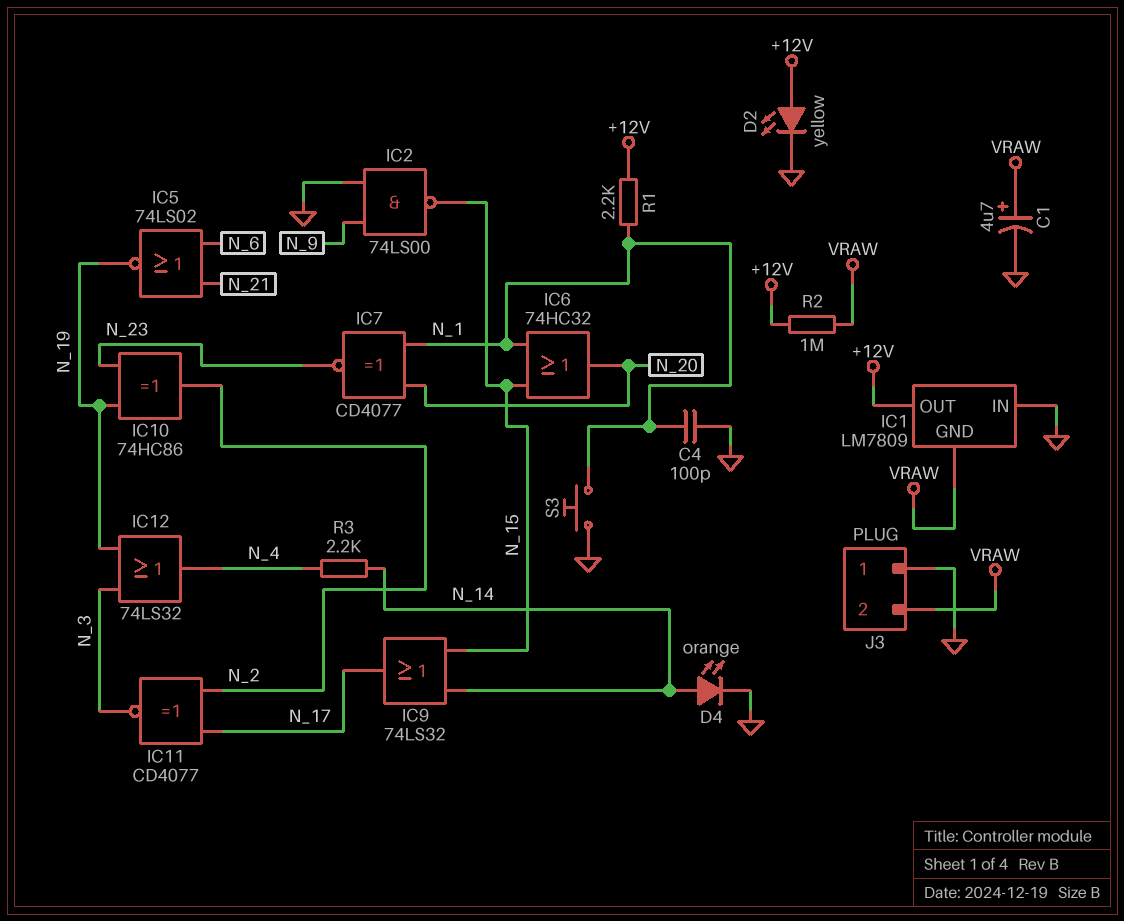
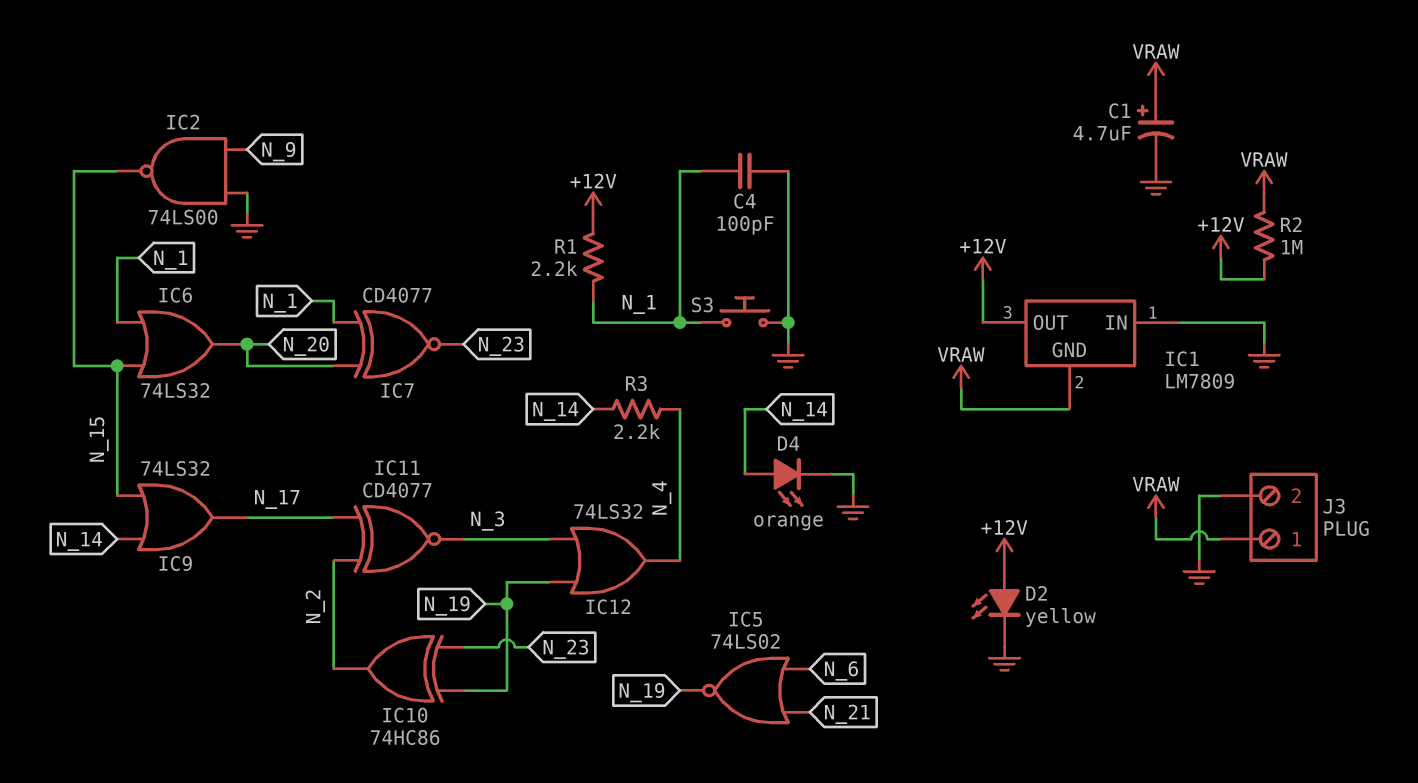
IC6: OR 74HC32 (in N_1, in N_15, out N_20) -> OR 74LS32 (in N_1, in N_15, out N_20)
J3 pin 1: GND -> VRAW
J3 pin 2: VRAW -> GND

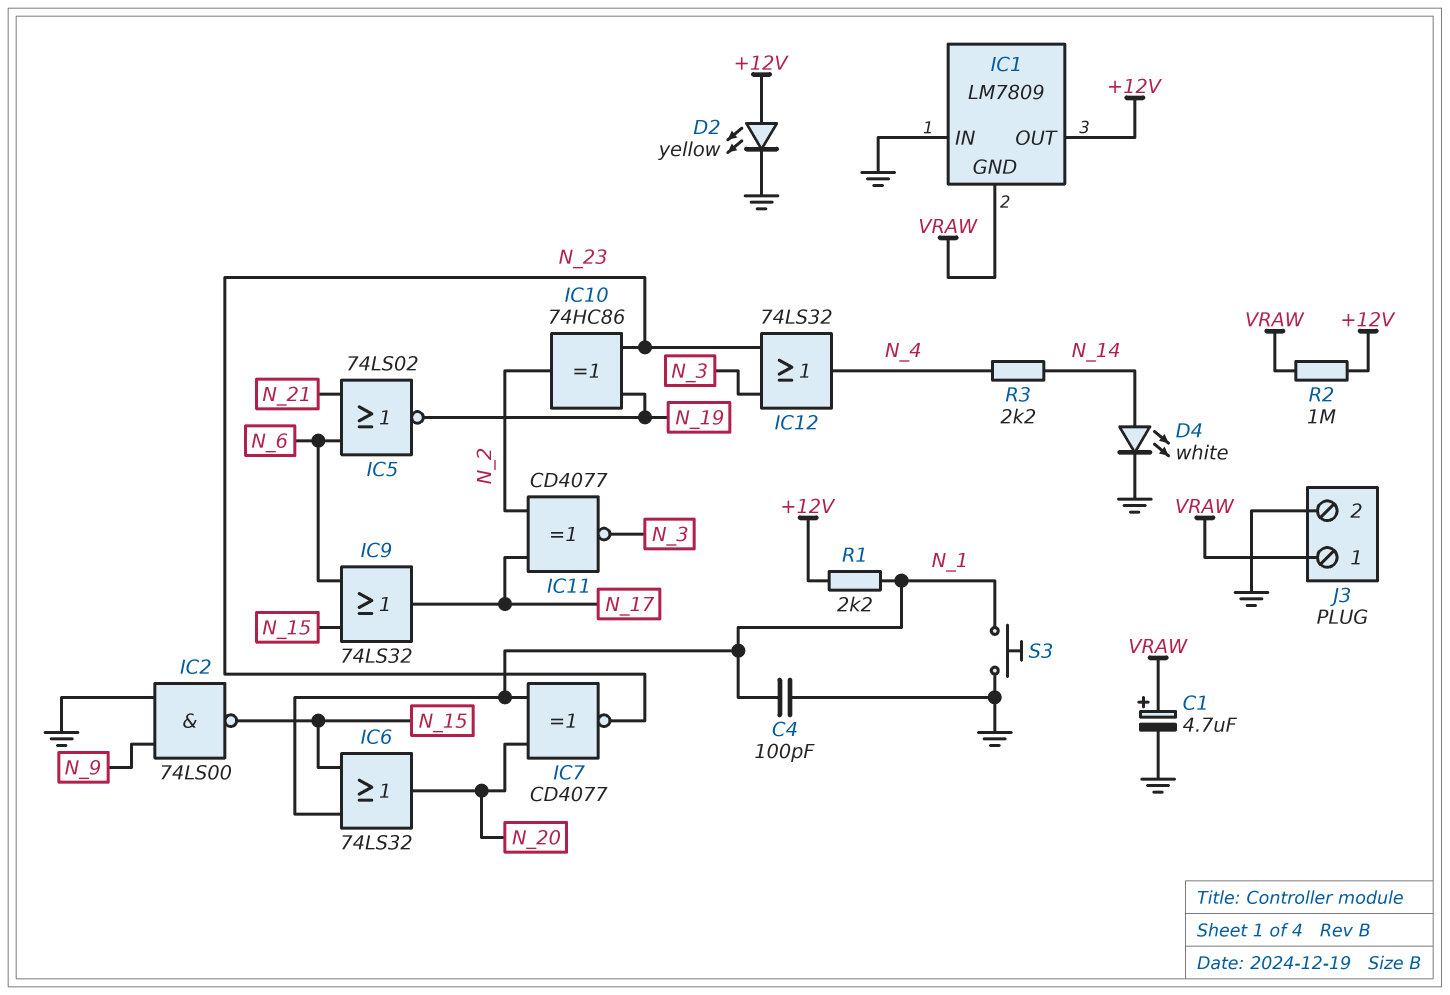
D4: LED orange (A N_14, K GND) -> LED white (A N_14, K GND)
IC9: OR 74LS32 (in N_14, in N_15, out N_17) -> OR 74LS32 (in N_6, in N_15, out N_17)
IC12: OR 74LS32 (in N_3, in N_19, out N_4) -> OR 74LS32 (in N_3, in N_23, out N_4)

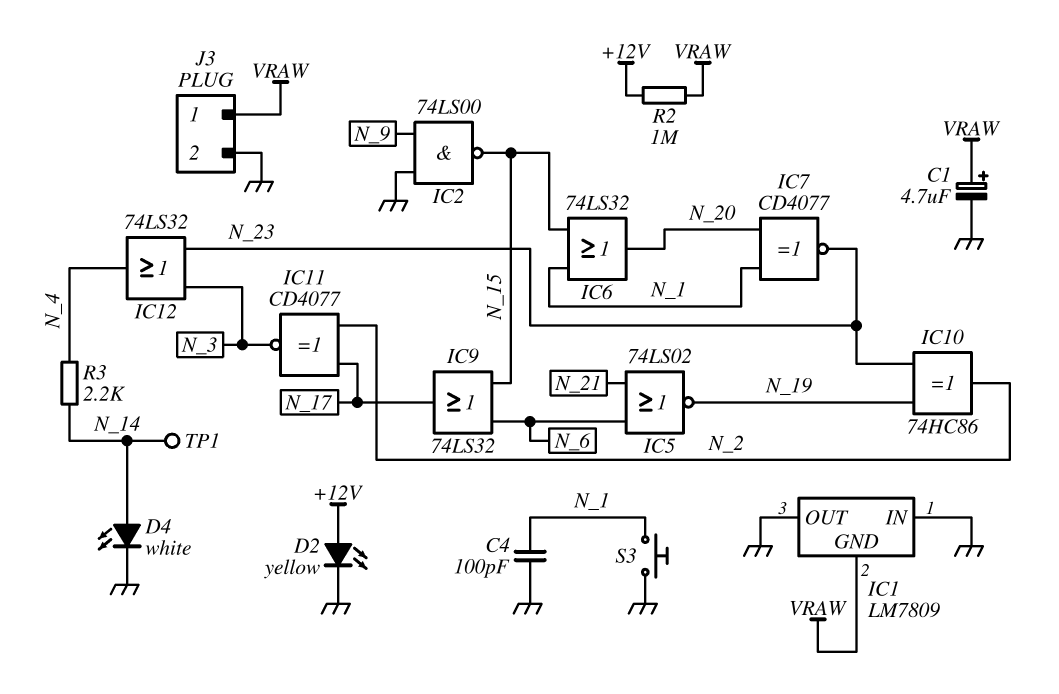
IC1 pin OUT: +12V -> GND
R1: 2.2k (+12V, N_1) -> none
TP1: none -> test point (N_14)

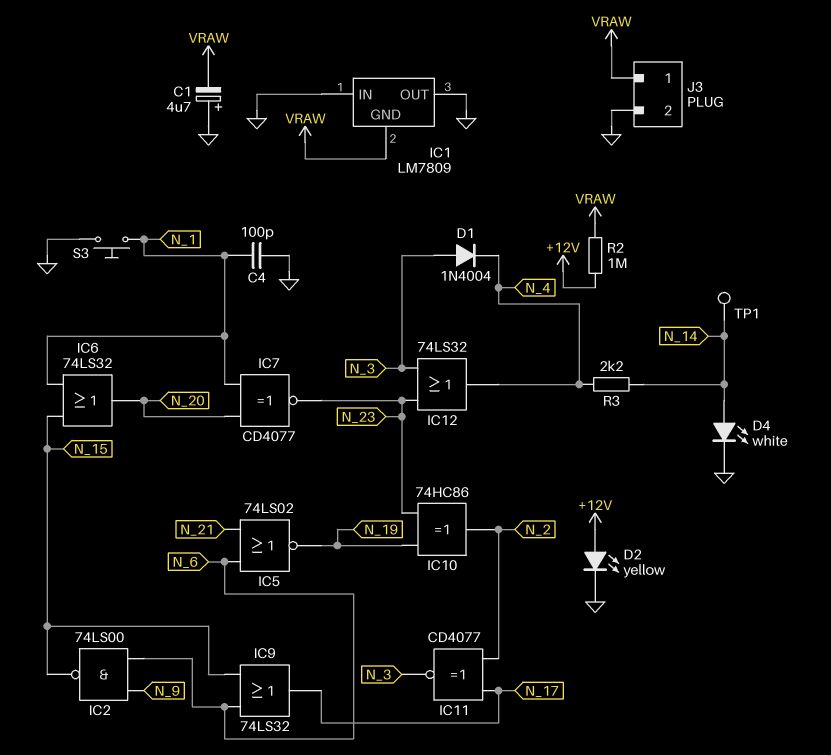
C1: 4.7uF (plus VRAW, minus GND) -> 4.7uF (plus GND, minus VRAW)
D1: none -> diode 1N4004 (A N_3, K N_4)
IC2: NAND 74LS00 (in GND, in N_9, out N_15) -> NAND 74LS00 (in N_6, in N_9, out N_15)

